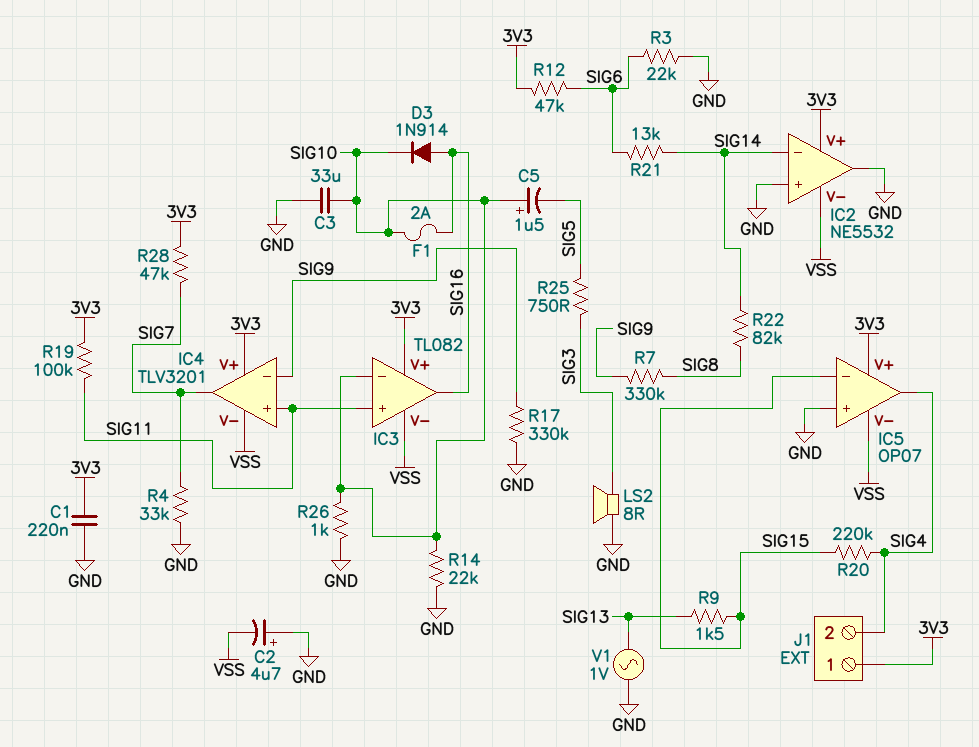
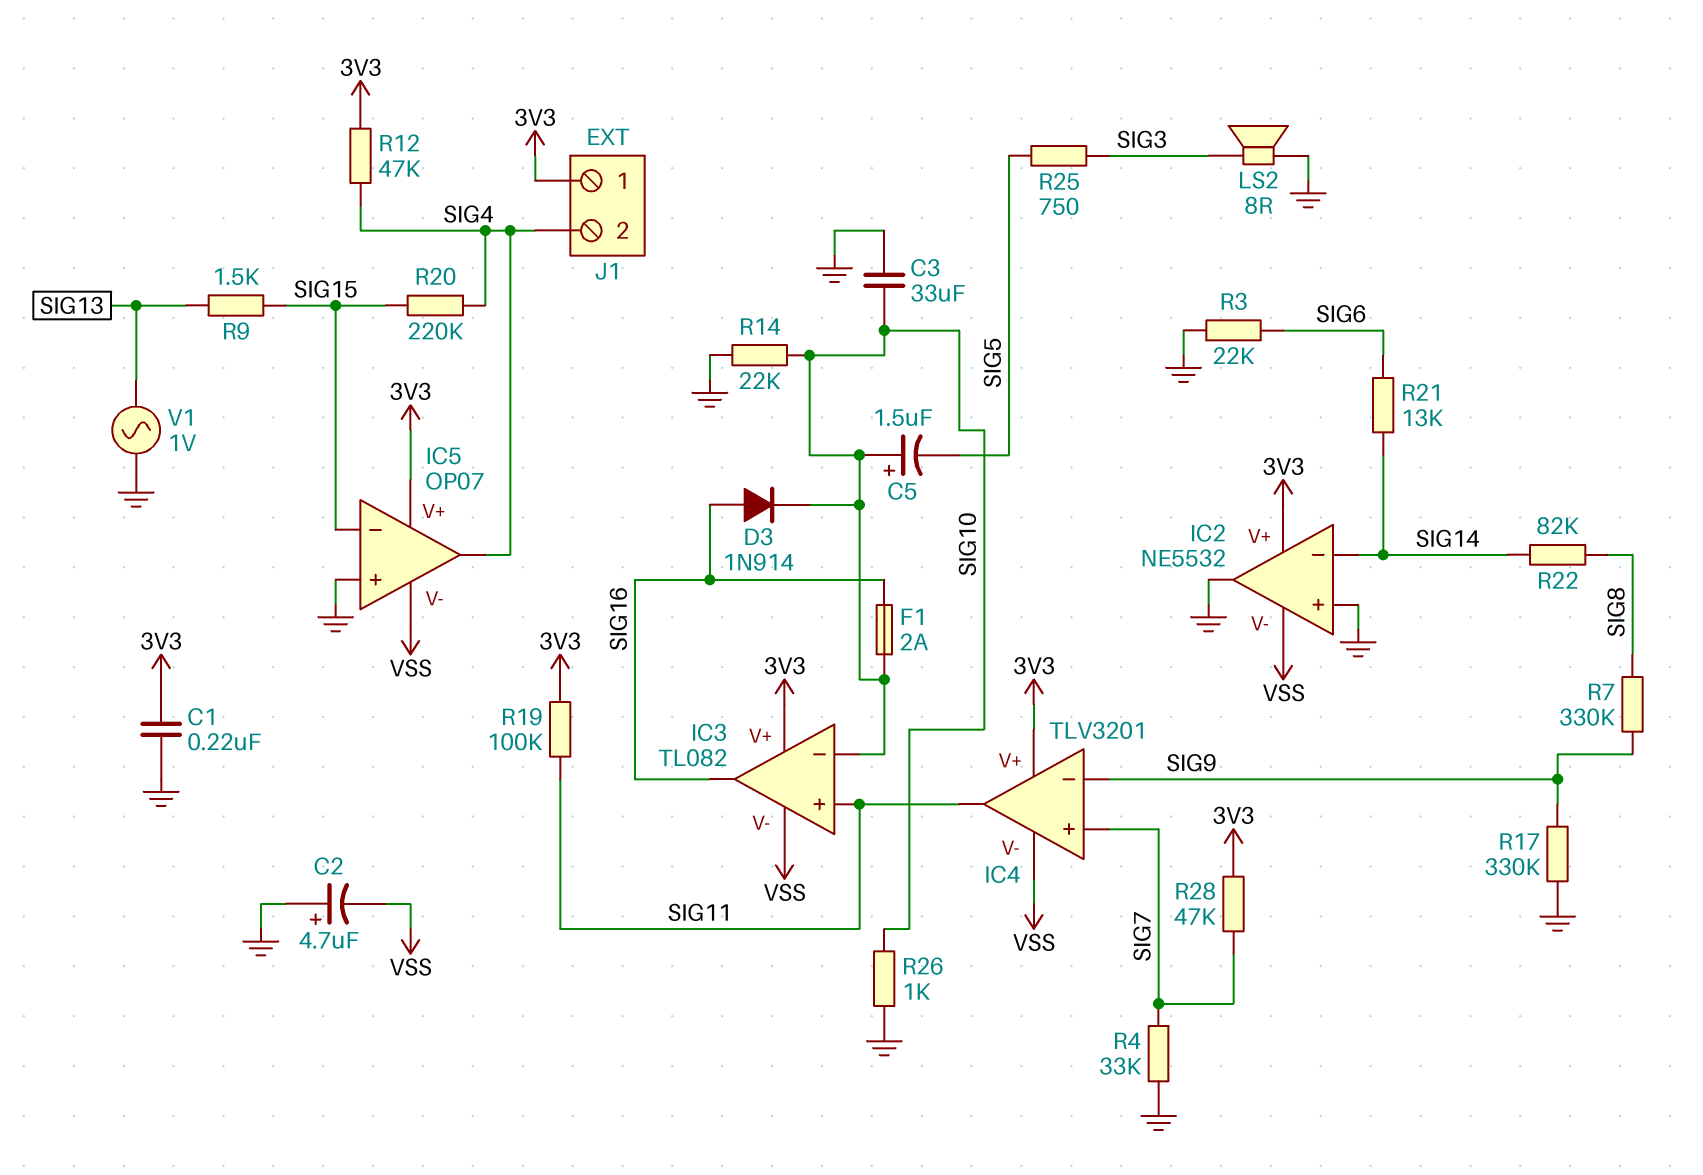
IC4 pin in+: SIG11 -> SIG7
IC4 pin out: SIG7 -> SIG11
R12: 47k (3V3, SIG6) -> 47k (3V3, SIG4)

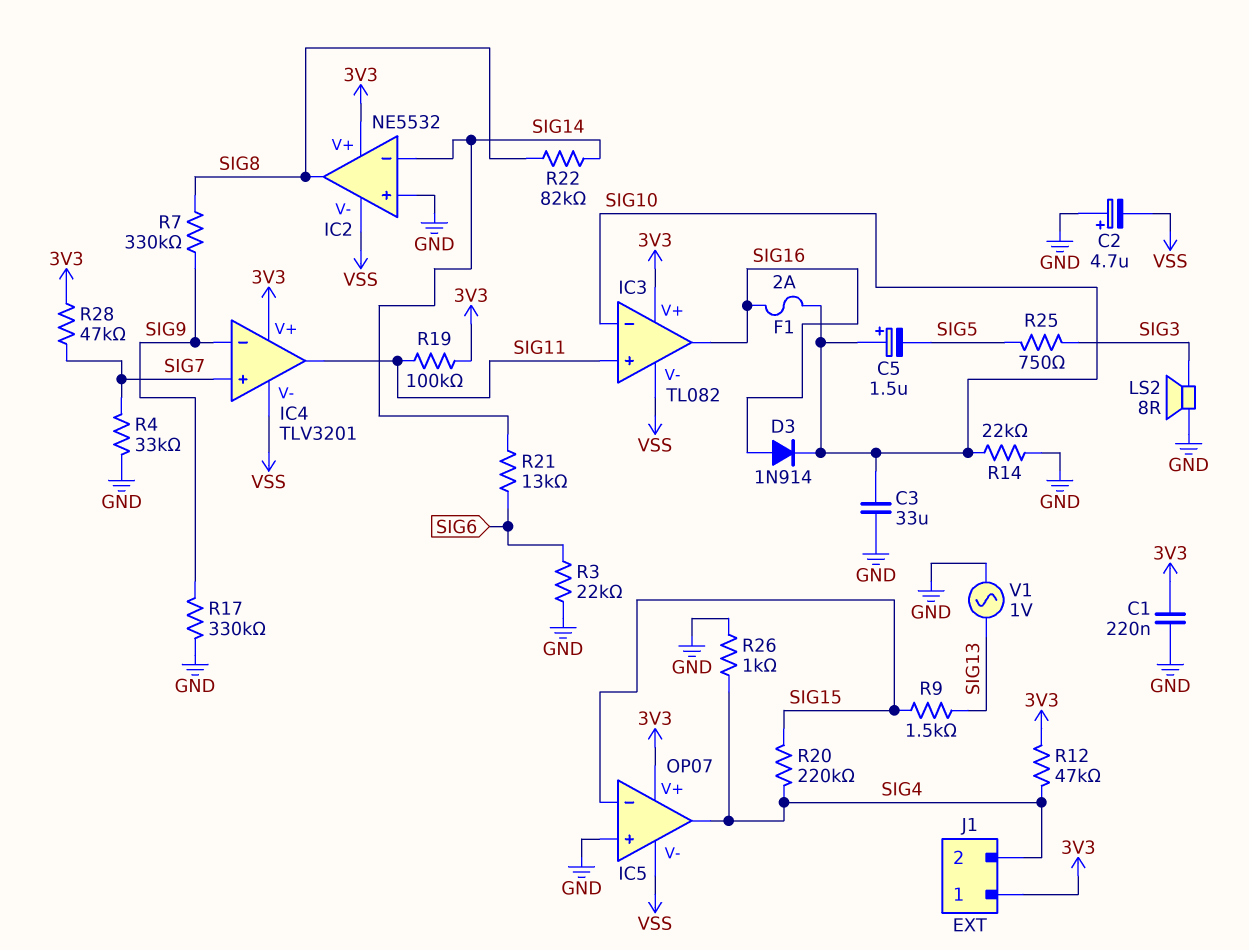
IC2 pin out: GND -> SIG8
R26: 1k (GND, SIG10) -> 1k (GND, SIG4)

